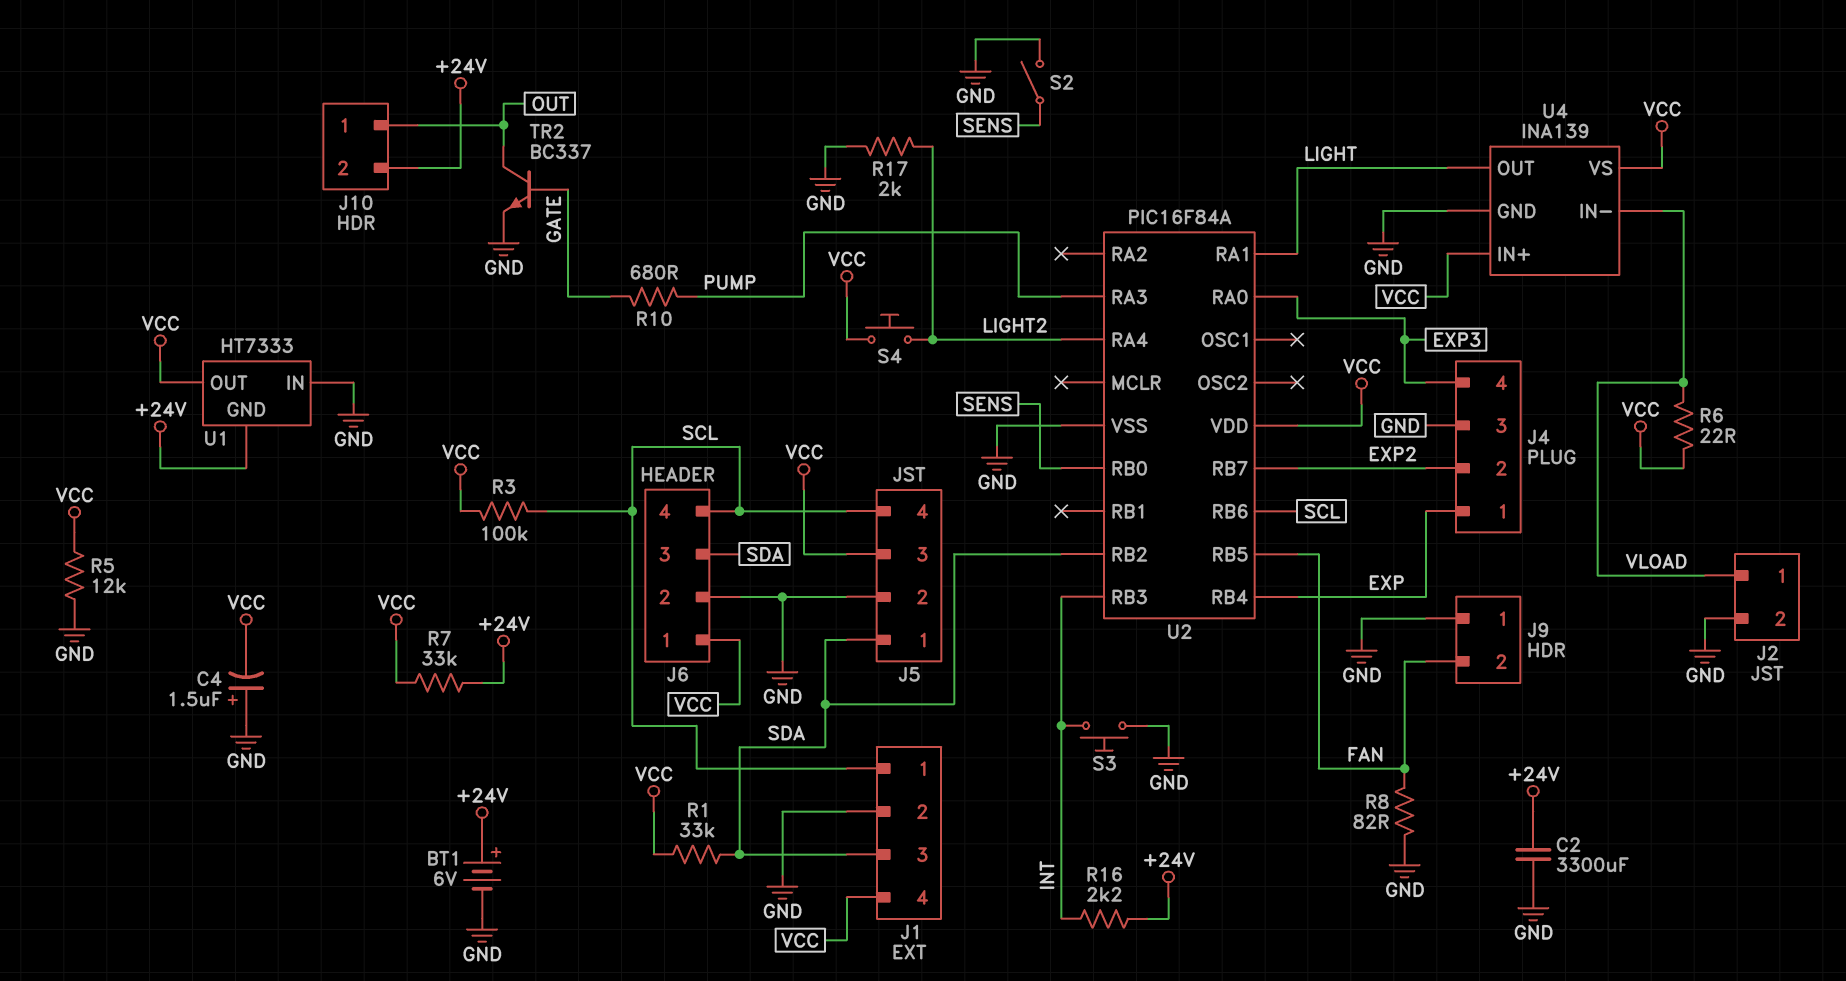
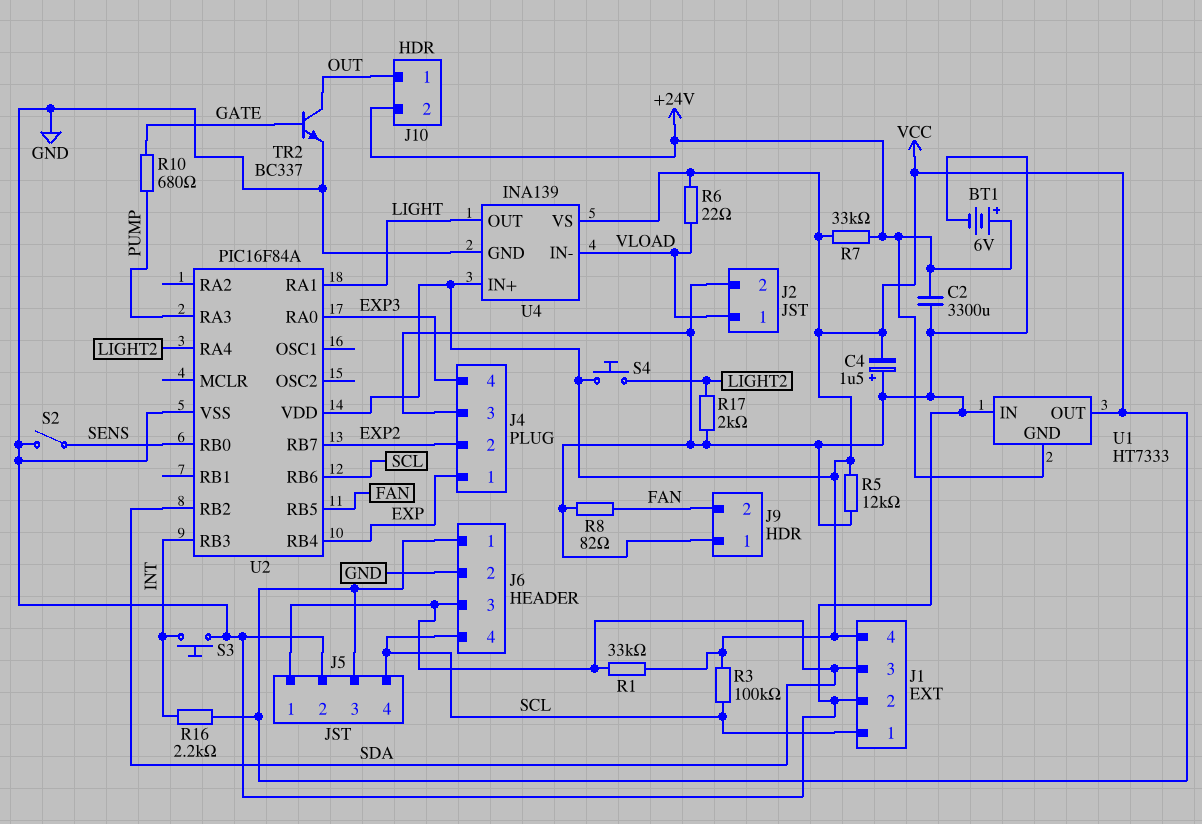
R16: 2.2k (+24V, INT) -> 2.2k (INT, VCC)

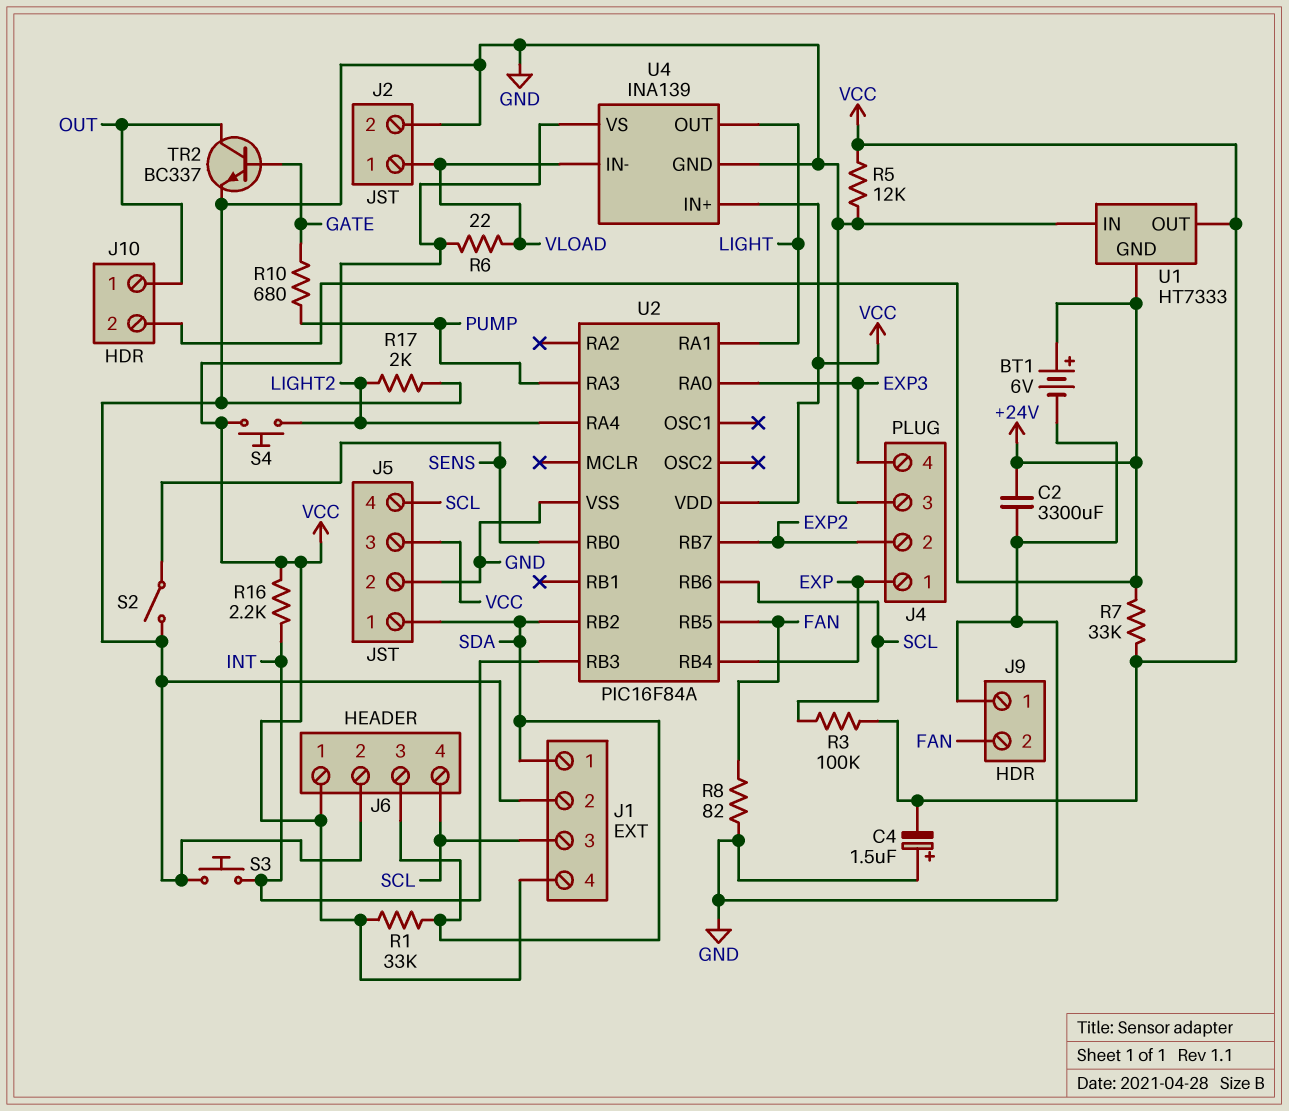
J1 pin 1: SCL -> SDA
J1 pin 3: SDA -> SCL

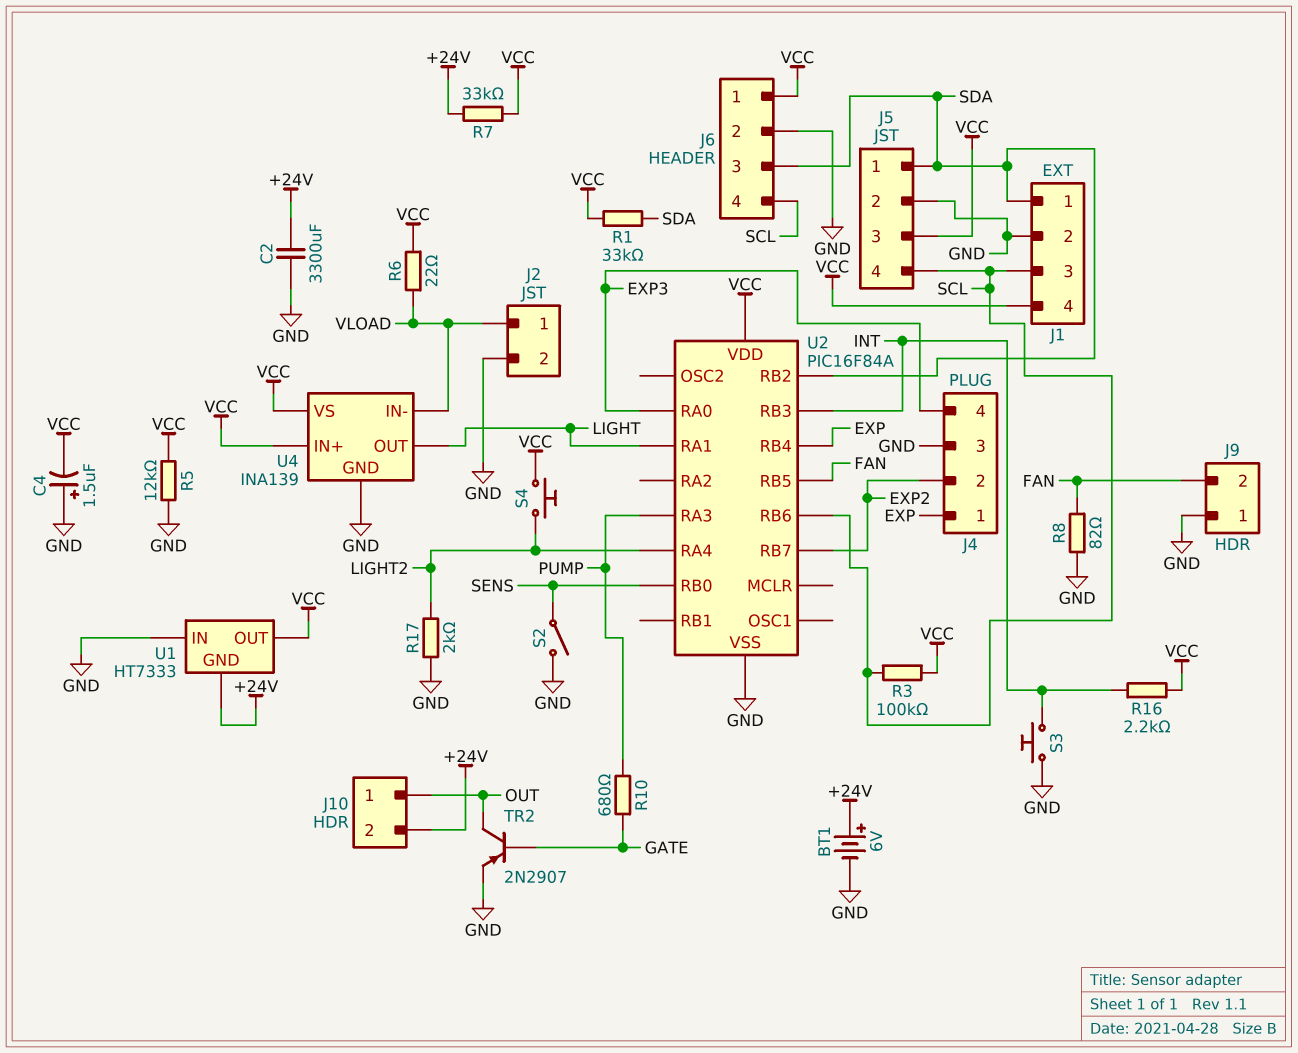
TR2: NPN BC337 (B GATE, C OUT, E GND) -> PNP 2N2907 (B GATE, C OUT, E GND)

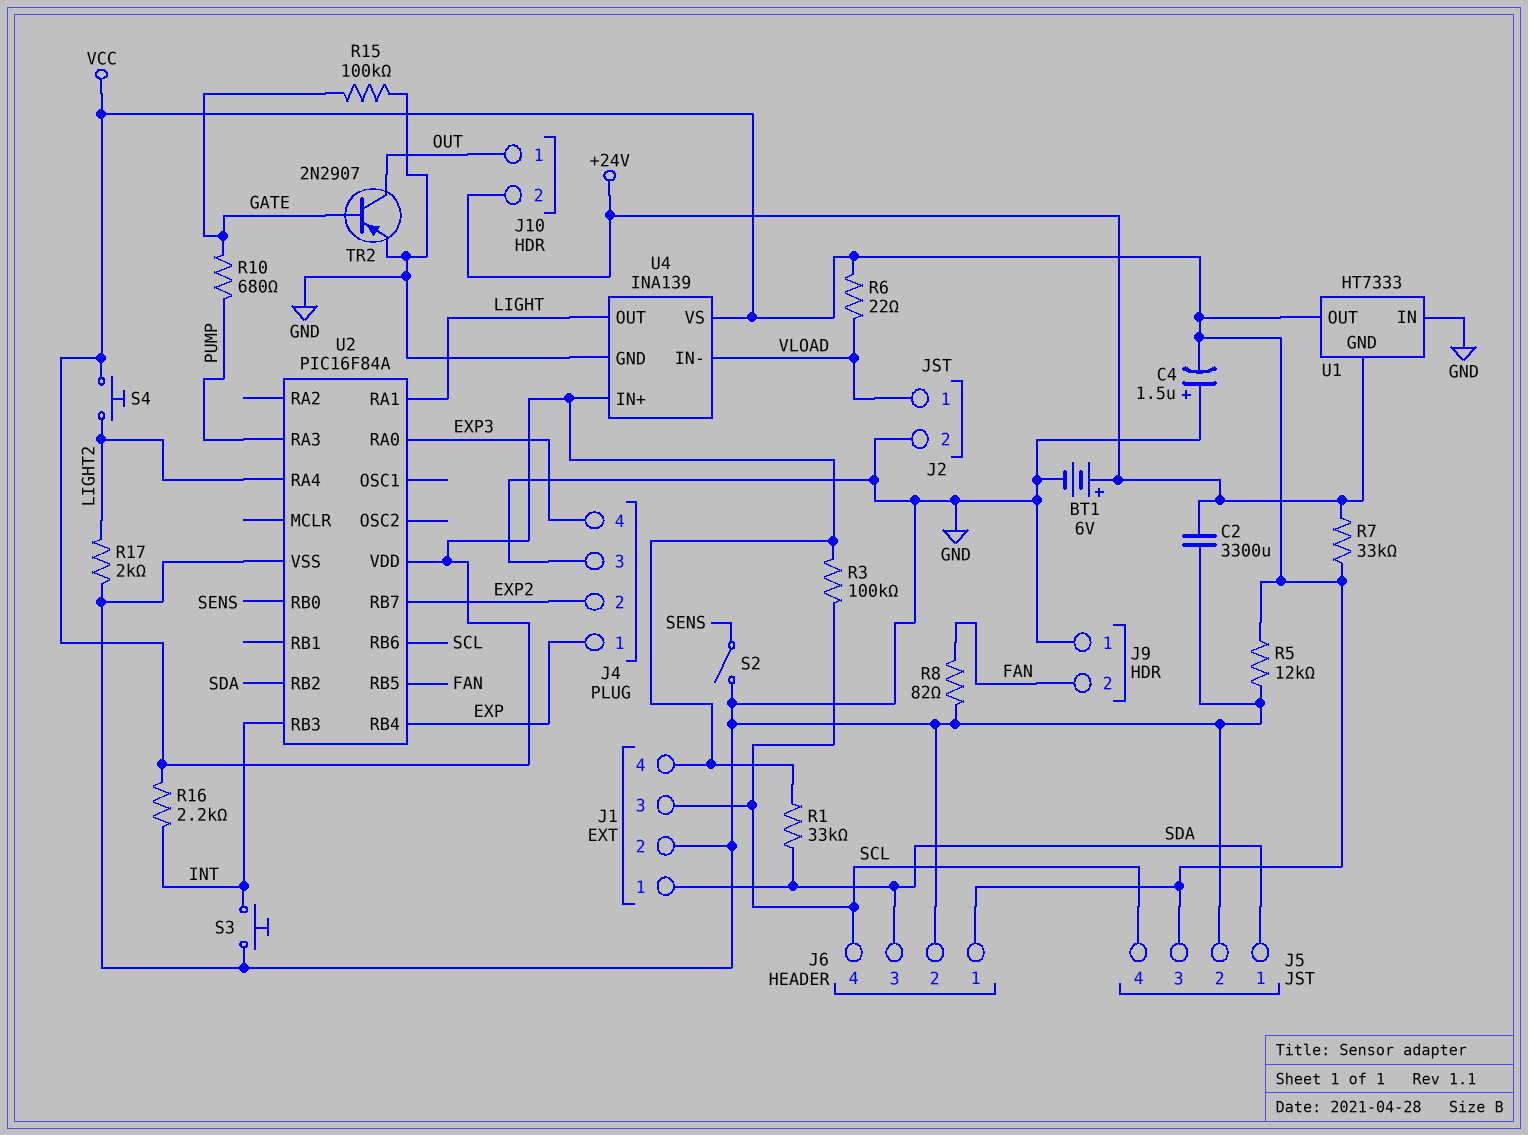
R15: none -> 100k (GATE, GND)

